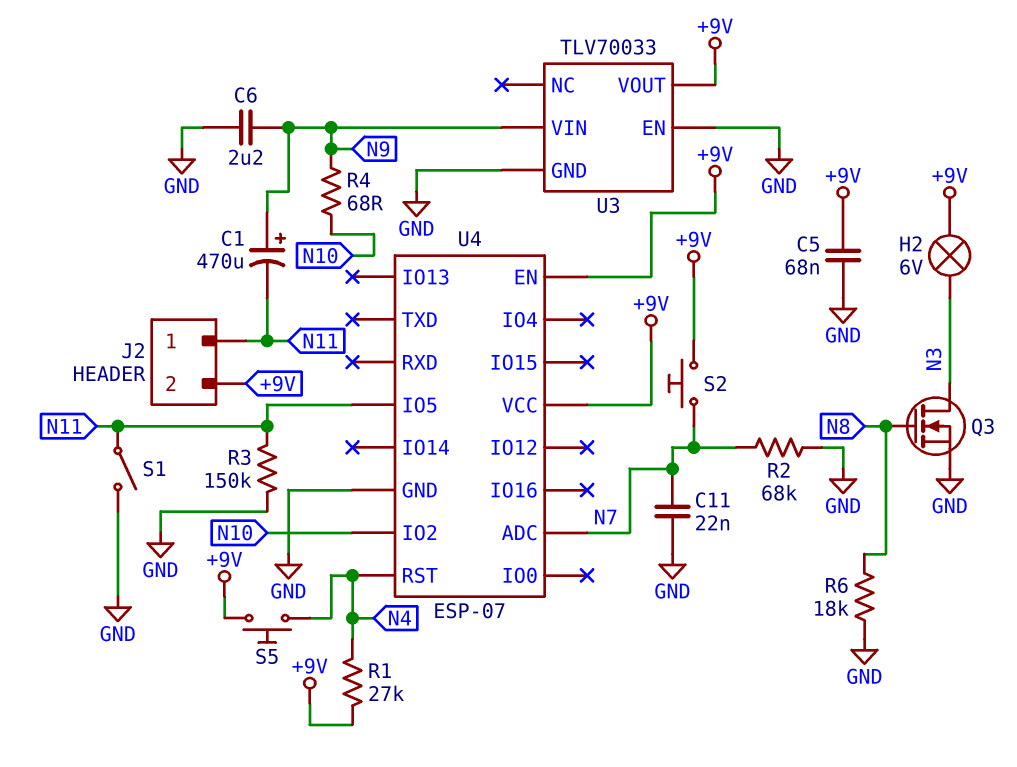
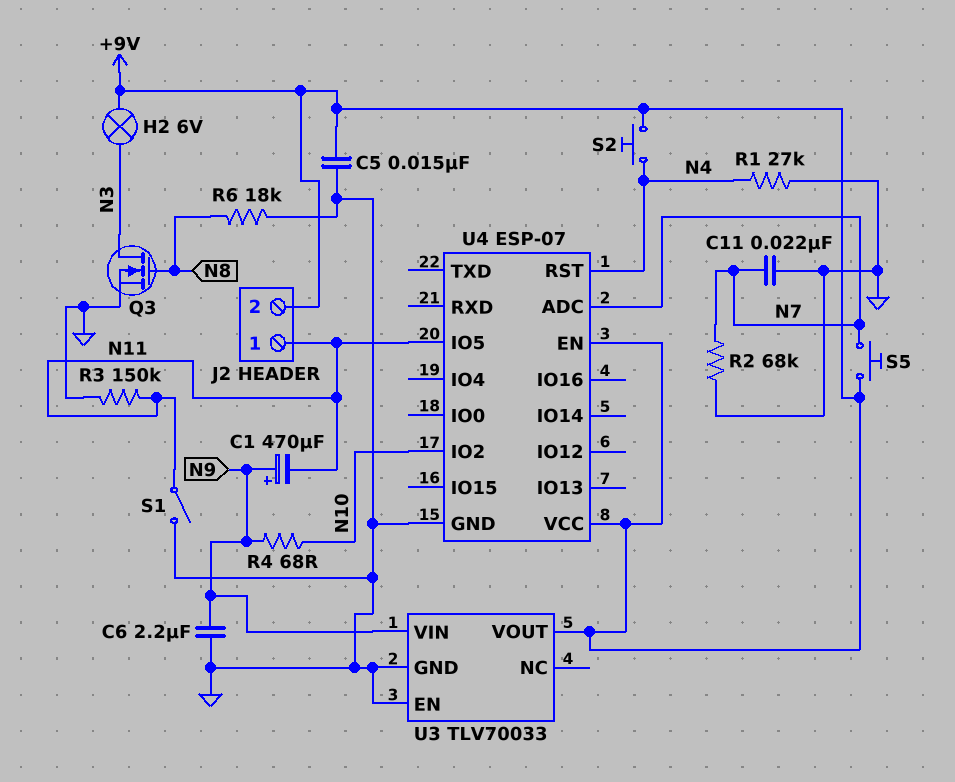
C5: 68nF (+9V, GND) -> 15nF (+9V, GND)
R1: 27k (+9V, N4) -> 27k (GND, N4)
S2: button (+9V, N7) -> button (+9V, N4)
S5: button (+9V, N4) -> button (+9V, N7)

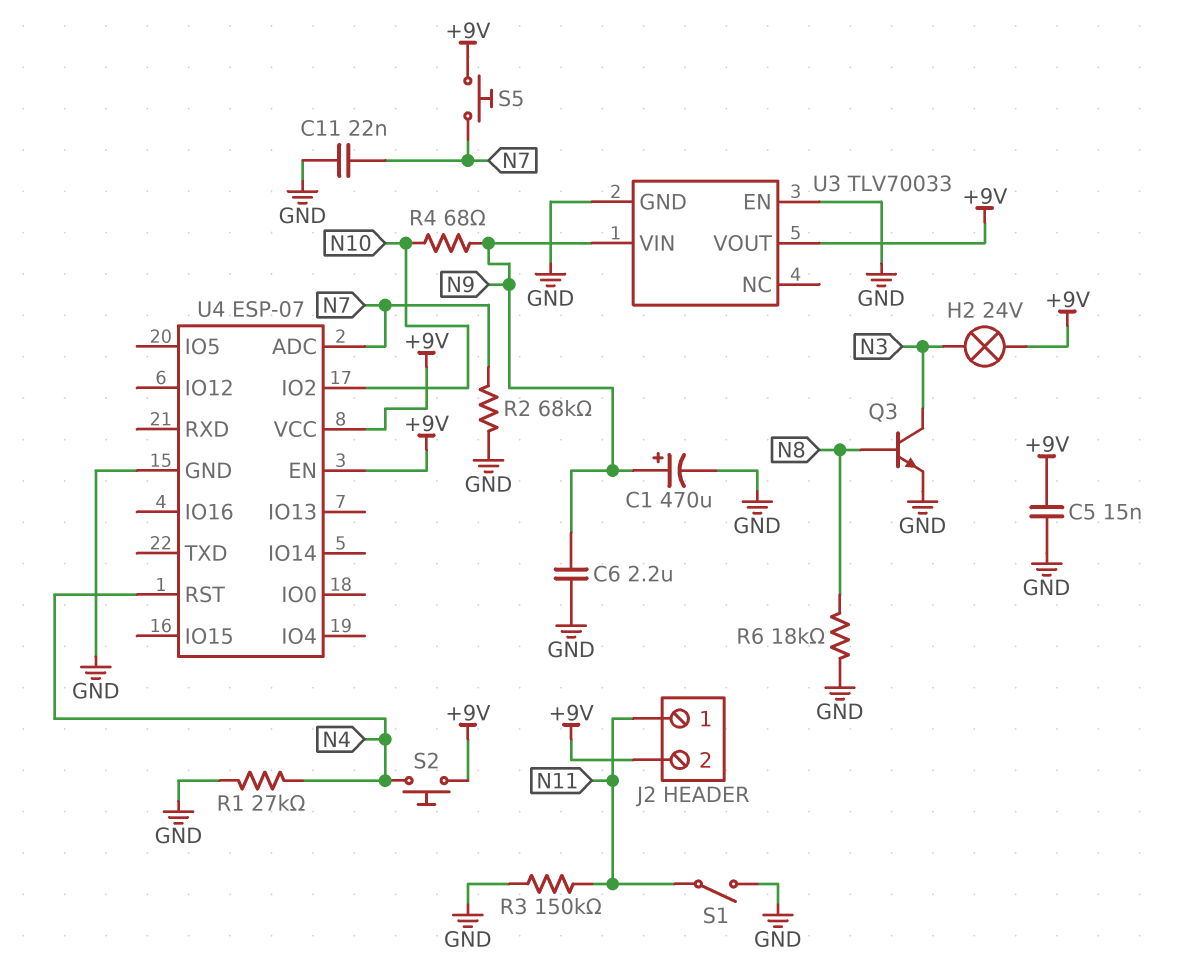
C1: 470uF (plus N9, minus N11) -> 470uF (plus N9, minus GND)
H2: lamp 6V (+9V, N3) -> lamp 24V (+9V, N3)
Q3: NMOS (G N8, D N3, S GND) -> NPN (B N8, C N3, E GND)
U4 pin IO5: N11 -> none

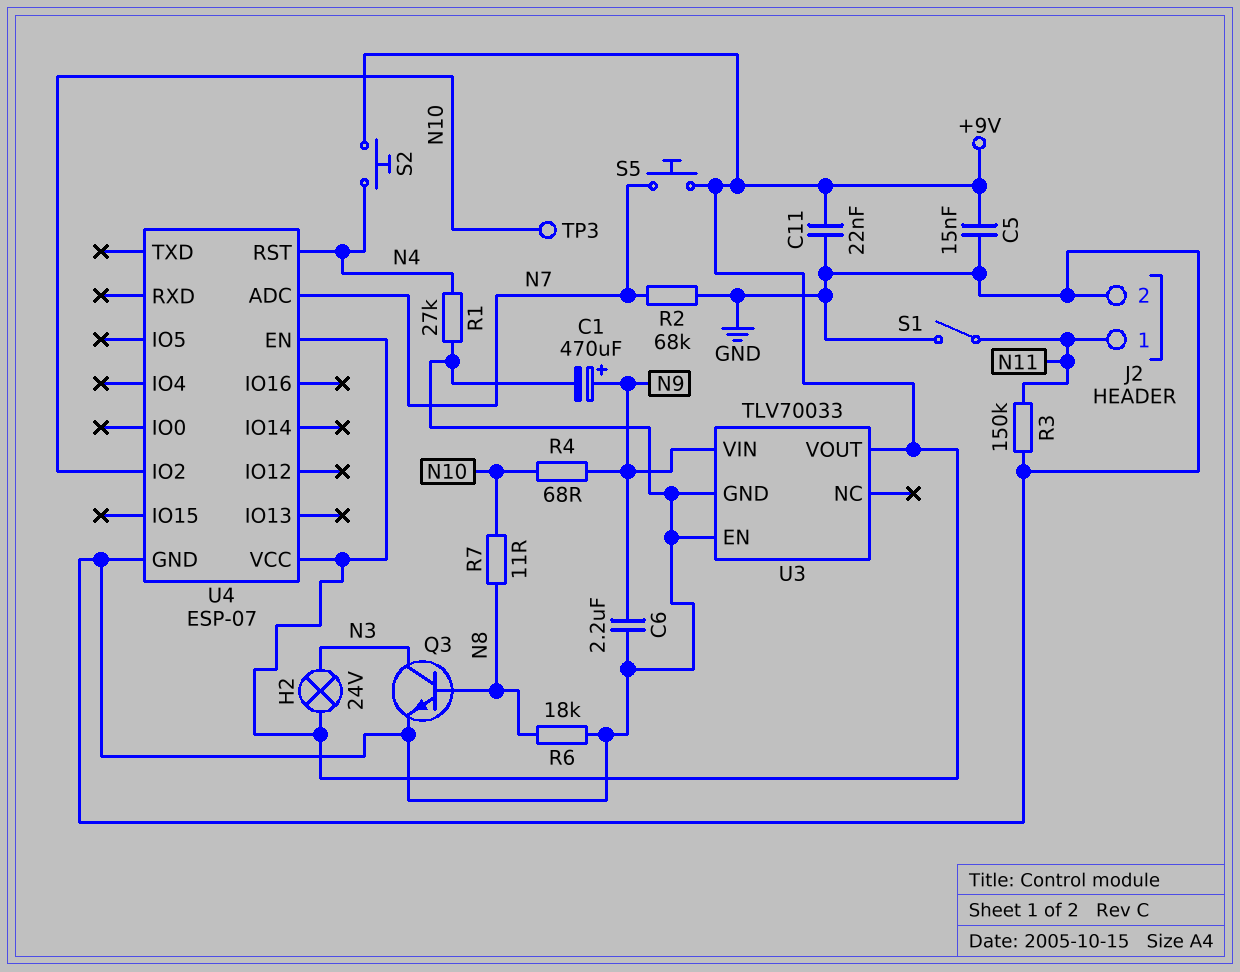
C11: 22nF (GND, N7) -> 22nF (+9V, GND)
J2 pin 2: +9V -> GND
R7: none -> 11 (N8, N10)
TP3: none -> test point (N10)

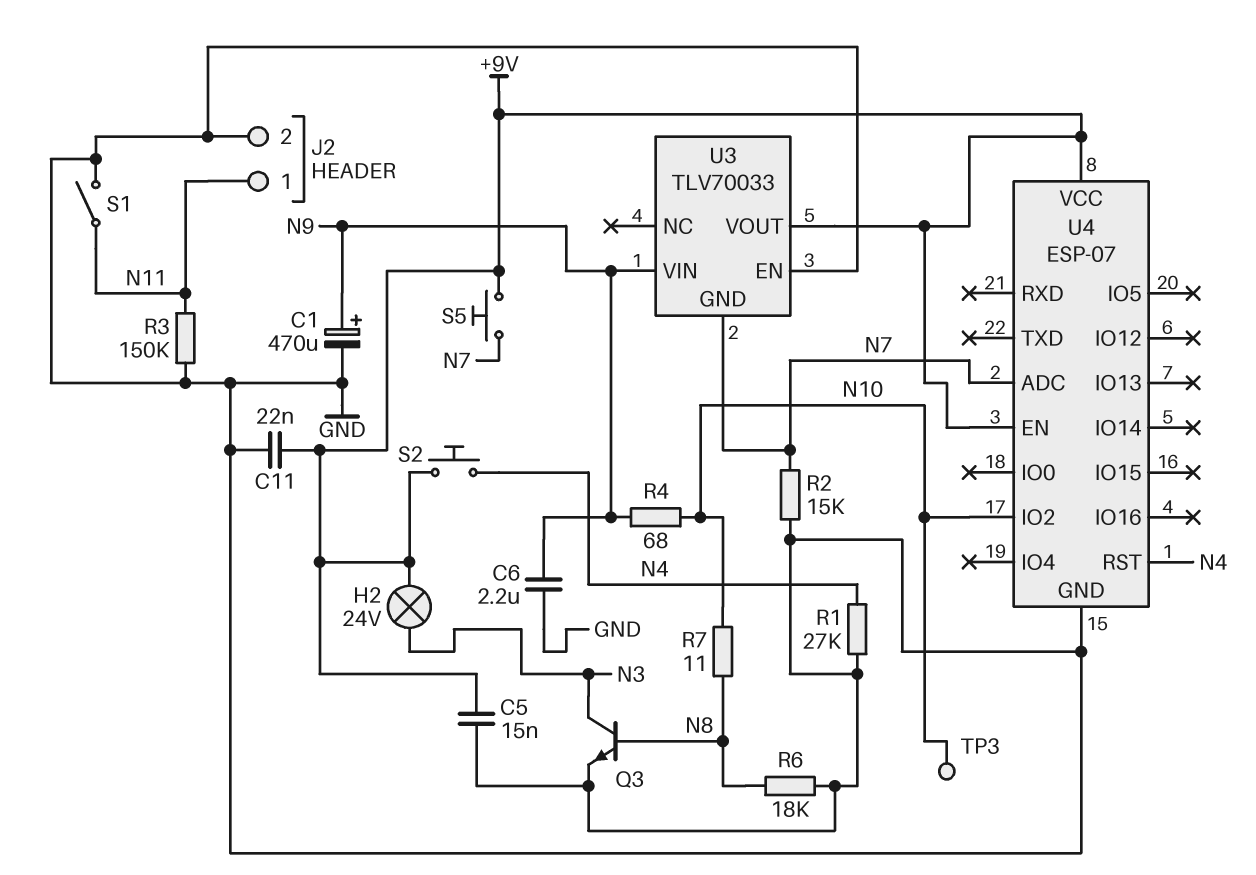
R2: 68k (GND, N7) -> 15k (GND, N7)
U3 pin GND: GND -> N7

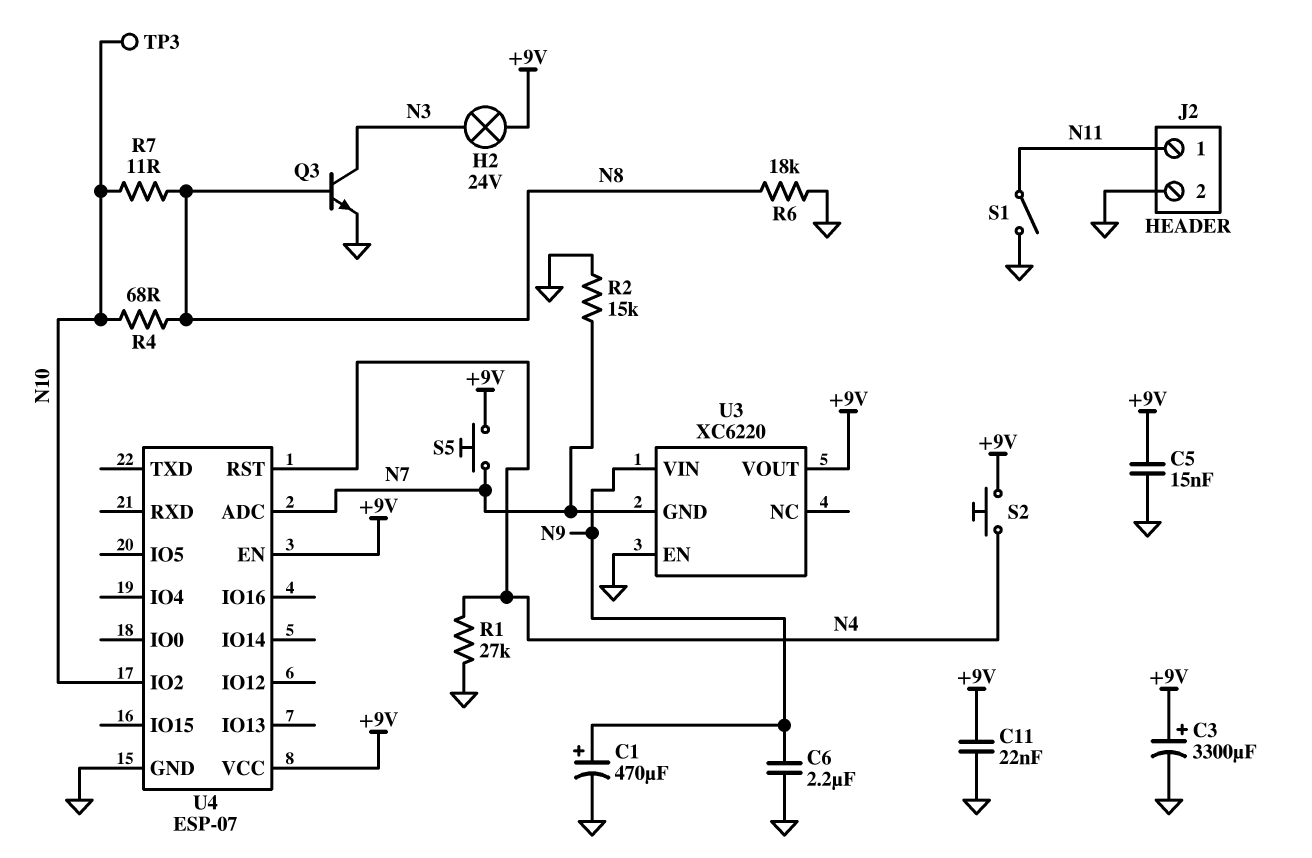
C3: none -> 3300uF (plus +9V, minus GND)
R3: 150k (GND, N11) -> none
R4: 68 (N9, N10) -> 68 (N8, N10)
U3: TLV70033 -> XC6220

